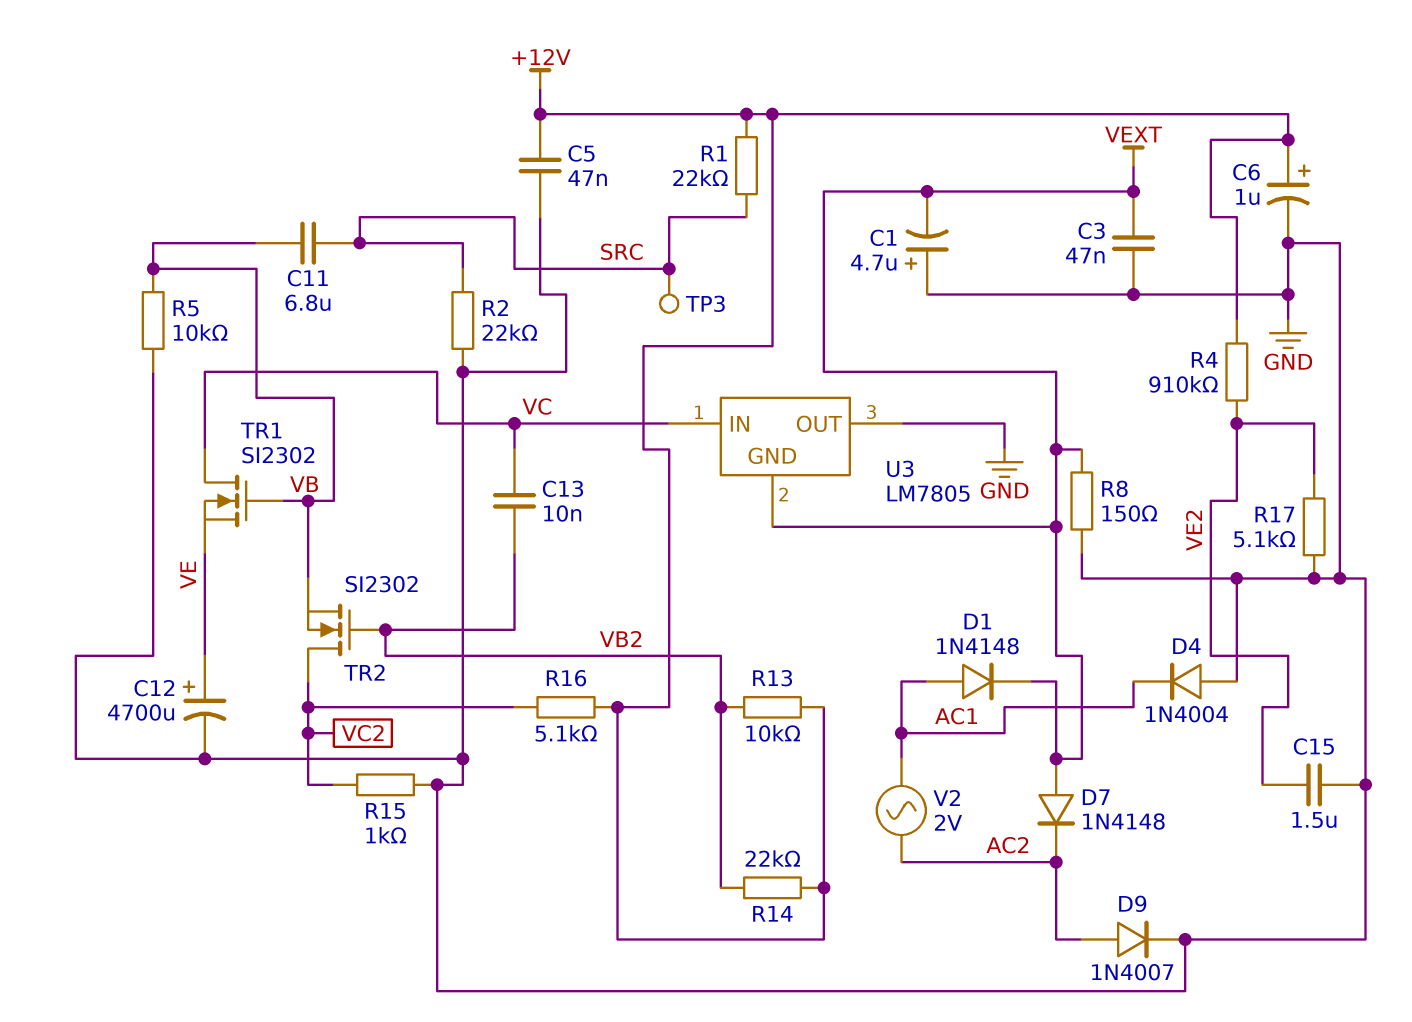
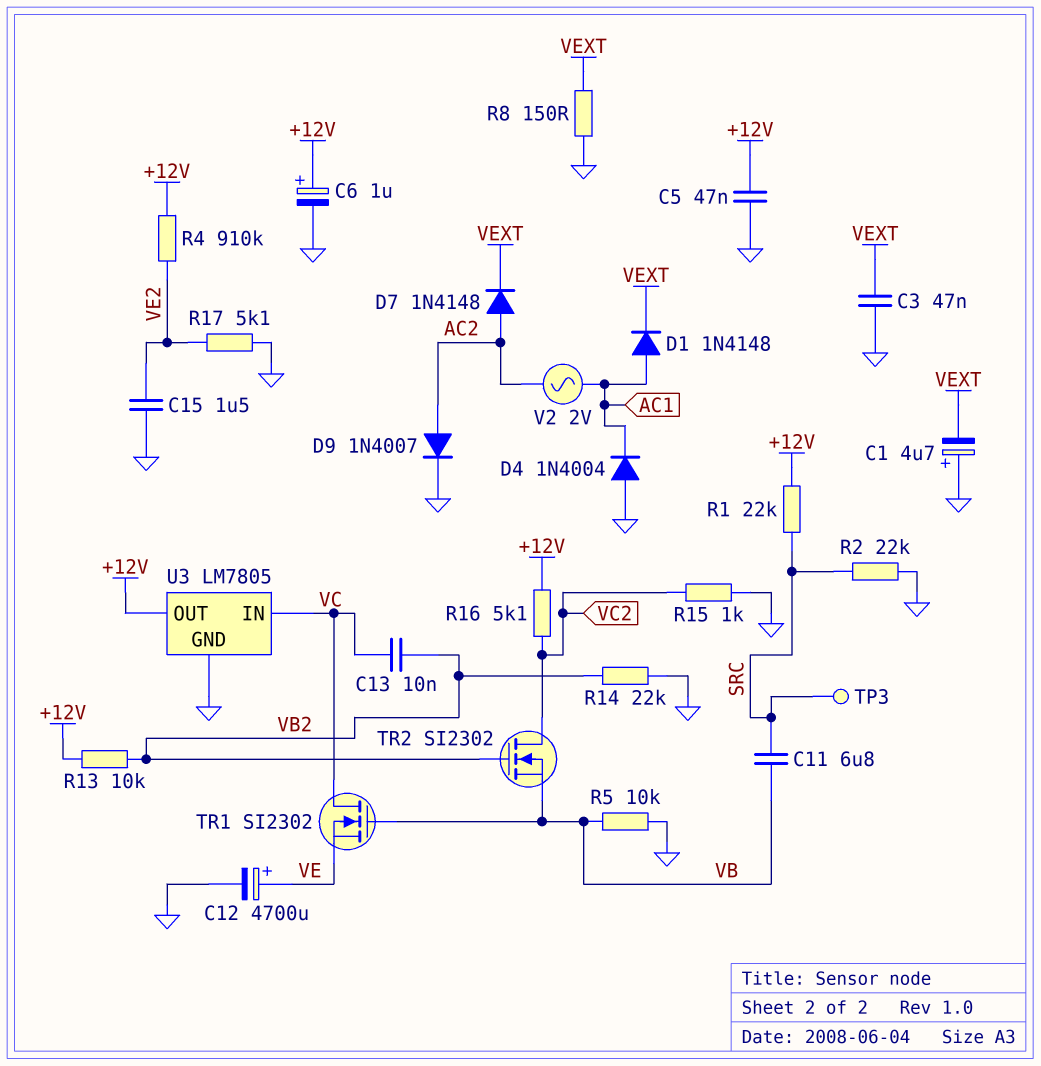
D7: diode 1N4148 (A VEXT, K AC2) -> diode 1N4148 (A AC2, K VEXT)
R14: 22k (+12V, VB2) -> 22k (GND, VB2)
U3 pin GND: VEXT -> GND
U3 pin OUT: GND -> +12V

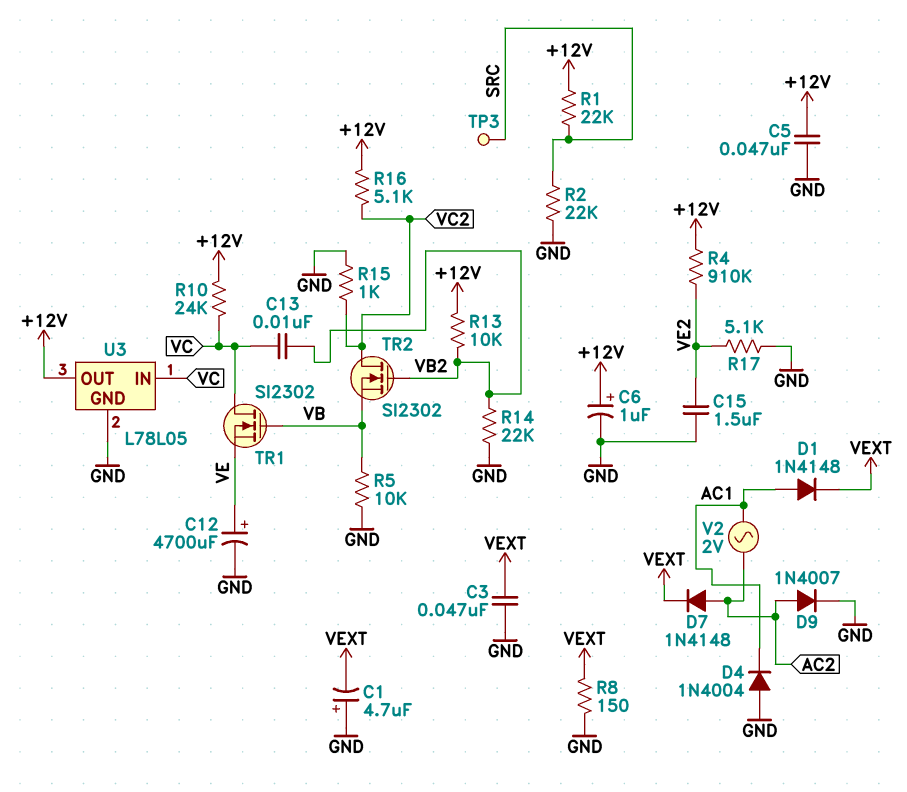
C11: 6.8uF (SRC, VB) -> none
R10: none -> 24k (+12V, VC)
U3: LM7805 -> L78L05

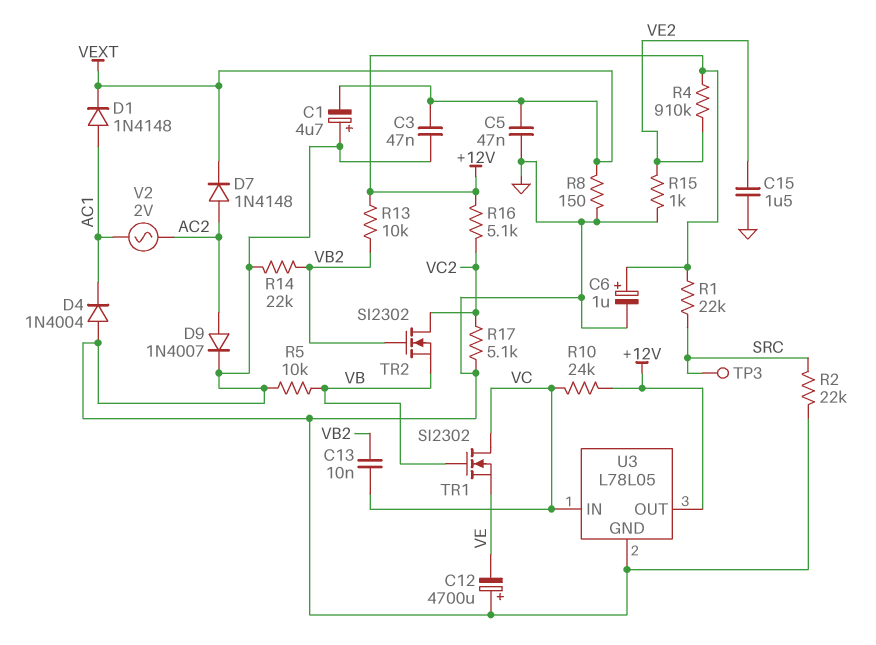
C5: 47nF (+12V, GND) -> 47nF (GND, VEXT)
C12: 4700uF (plus VE, minus GND) -> 4700uF (plus GND, minus VE)
R15: 1k (GND, VC2) -> 1k (GND, VE2)
R17: 5.1k (GND, VE2) -> 5.1k (GND, VC2)

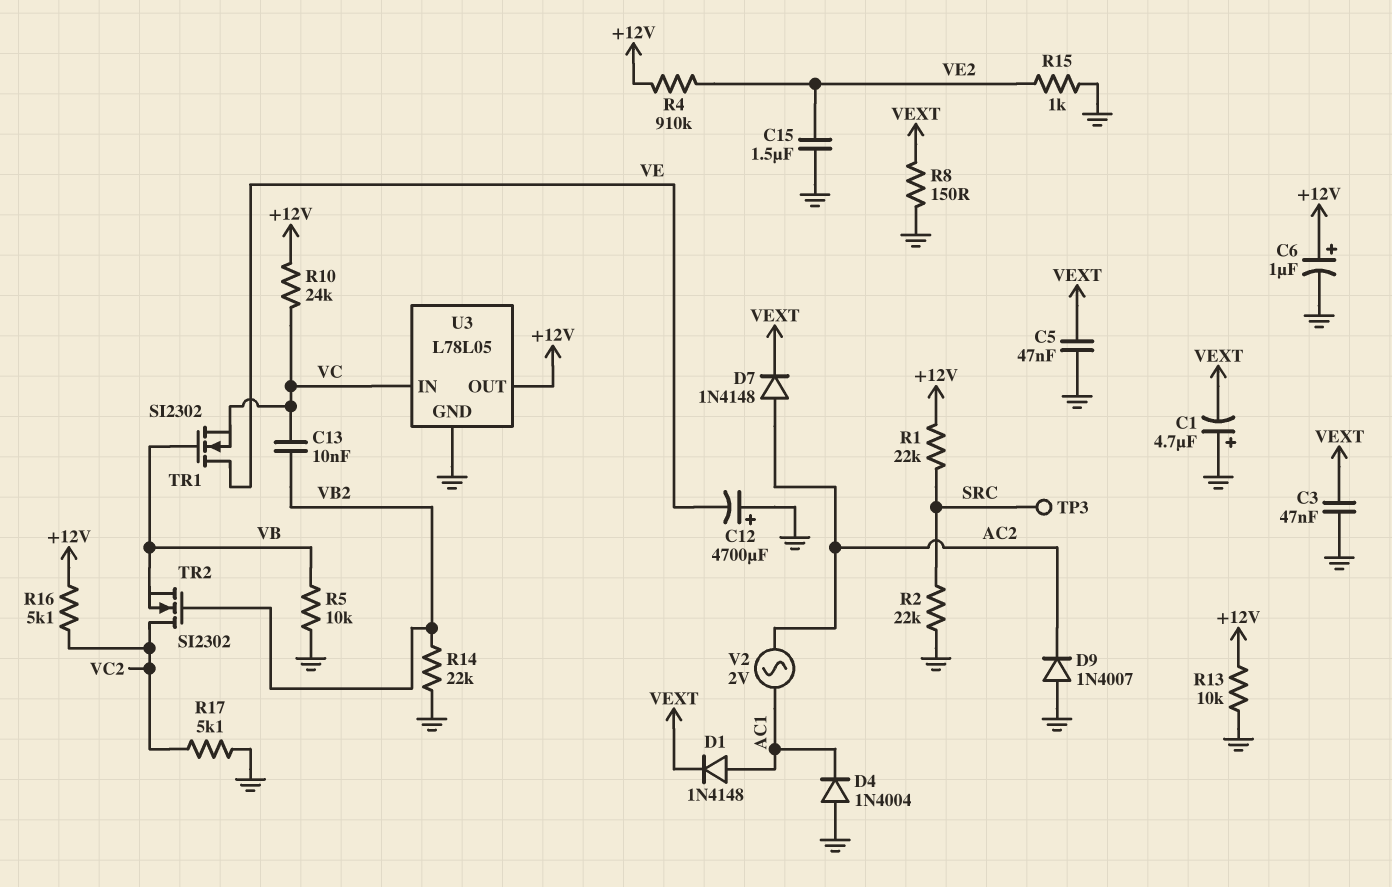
D9: diode 1N4007 (A AC2, K GND) -> diode 1N4007 (A GND, K AC2)
R13: 10k (+12V, VB2) -> 10k (+12V, GND)
TR1: NMOS SI2302 (G VB, D VC, S VE) -> NMOS SI2302 (G VB, D VE, S VC)

